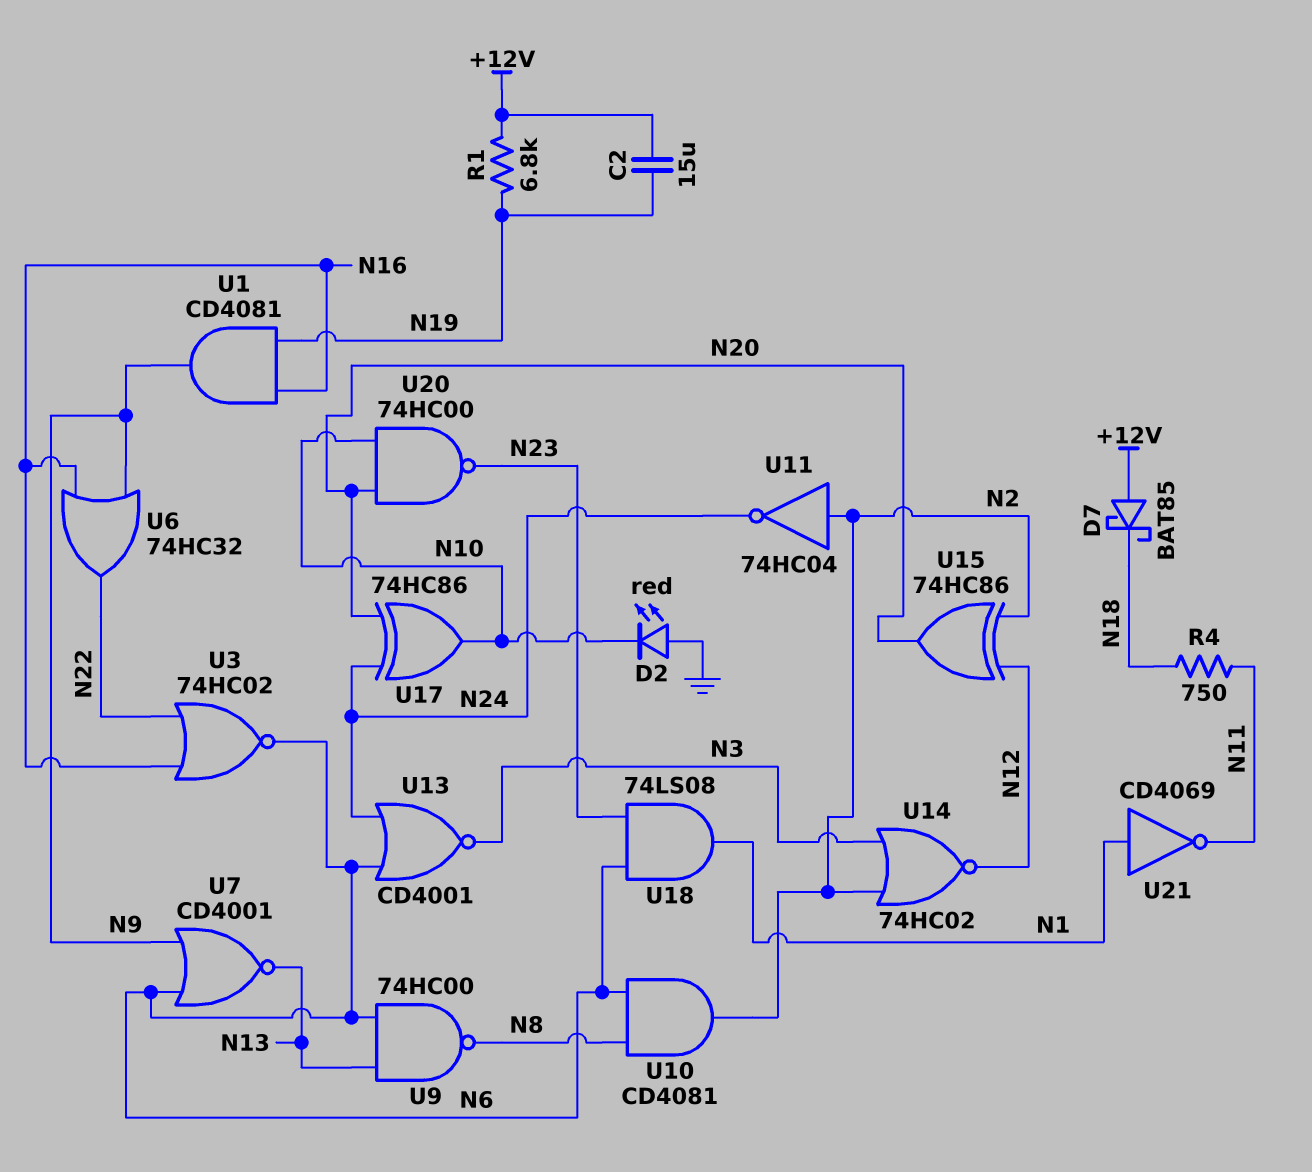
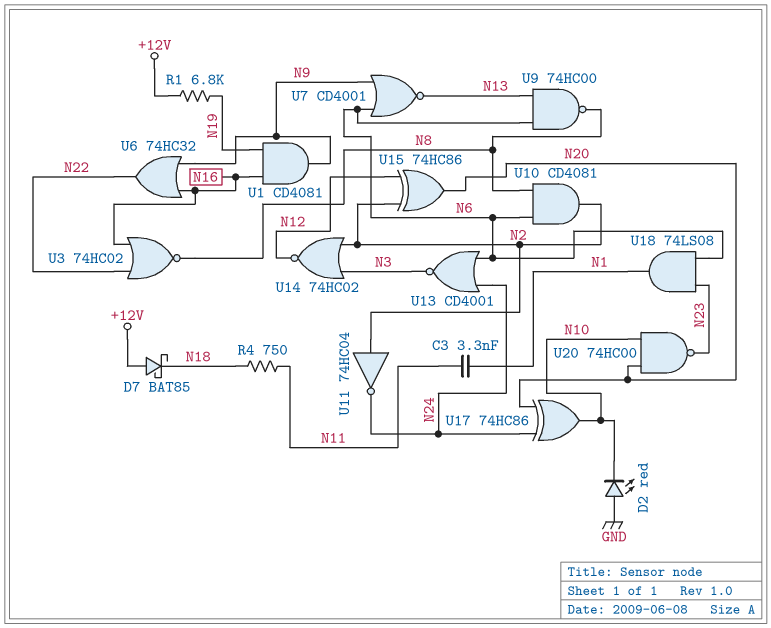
C2: 15uF (+12V, N19) -> none
C3: none -> 3.3nF (N1, N11)
U3: NOR 74HC02 (in N16, in N22, out N6) -> NOR 74HC02 (in N16, in N22, out N8)
U21: NOT CD4069 (in N1, out N11) -> none

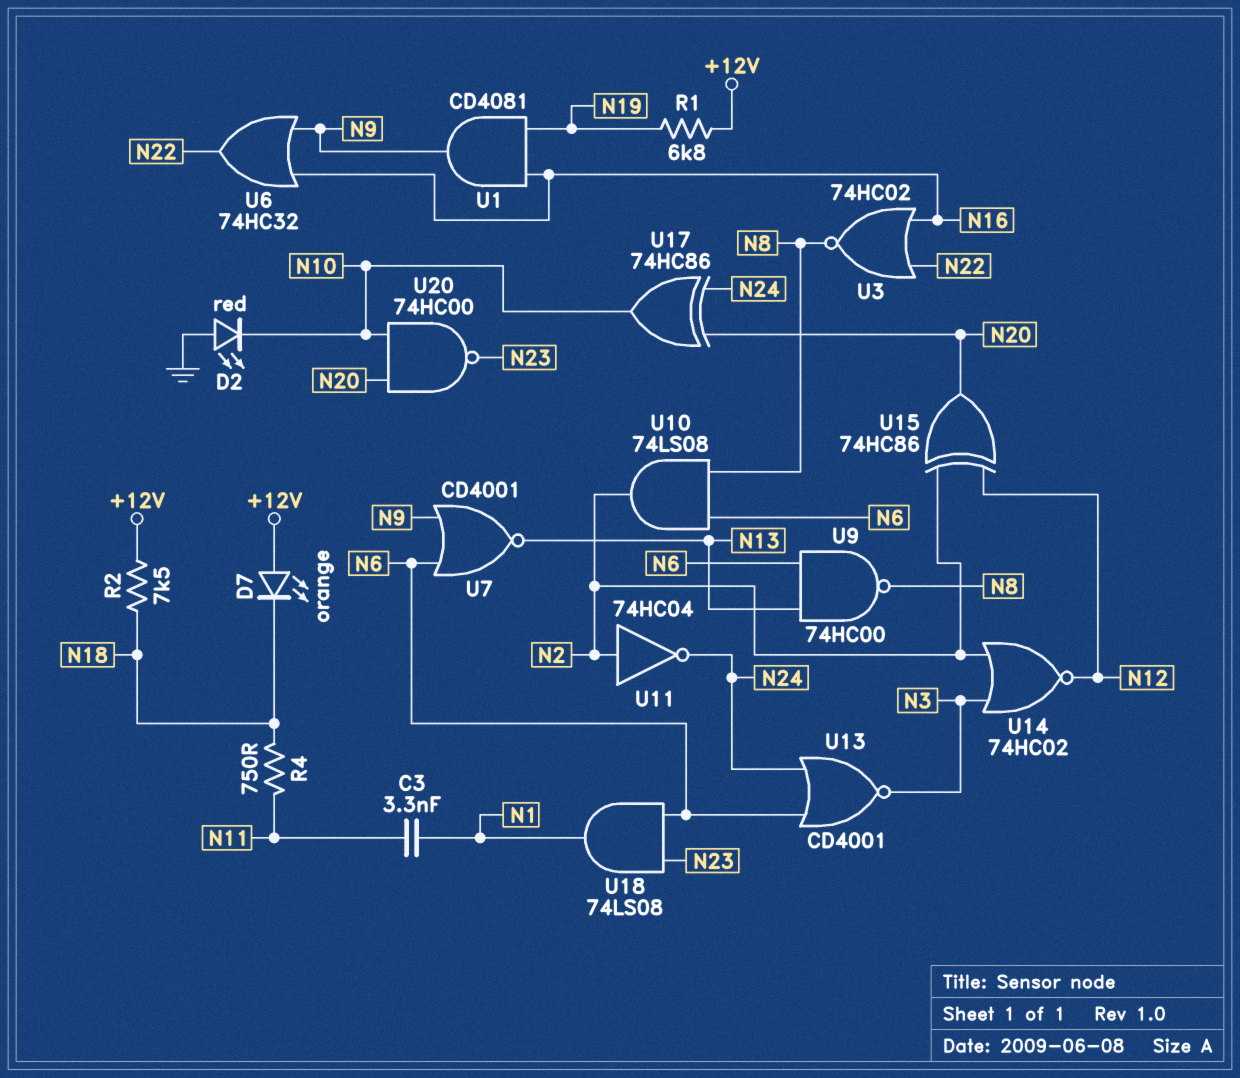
D7: schottky BAT85 (A +12V, K N18) -> LED orange (A +12V, K N18)
R2: none -> 7.5k (+12V, N18)
U10: AND CD4081 (in N6, in N8, out N2) -> AND 74LS08 (in N6, in N8, out N2)

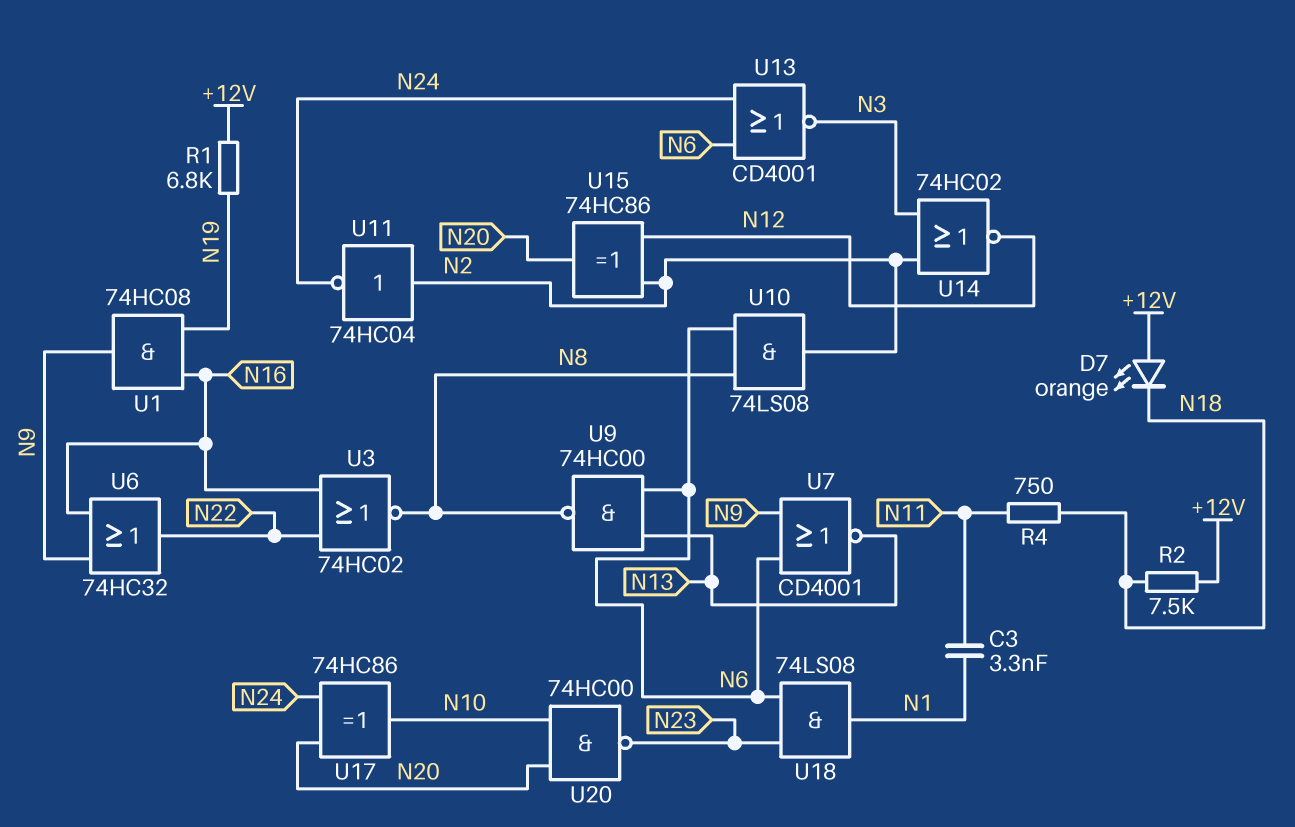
D2: LED red (A GND, K N10) -> none
U1: AND CD4081 (in N16, in N19, out N9) -> AND 74HC08 (in N16, in N19, out N9)

